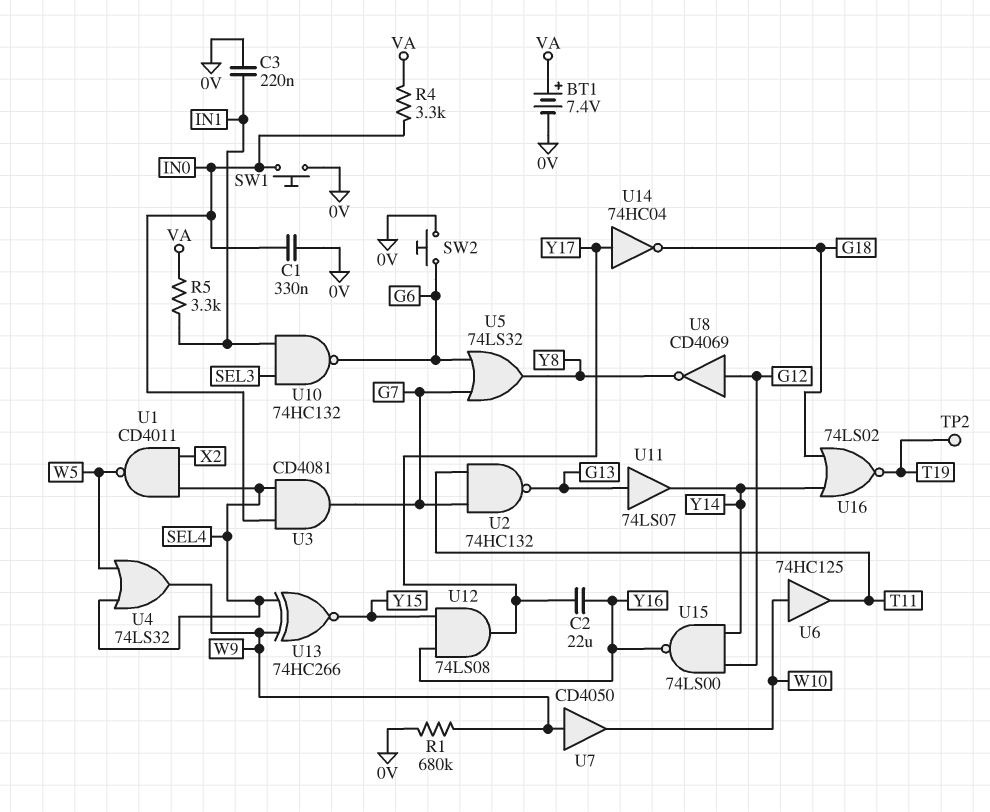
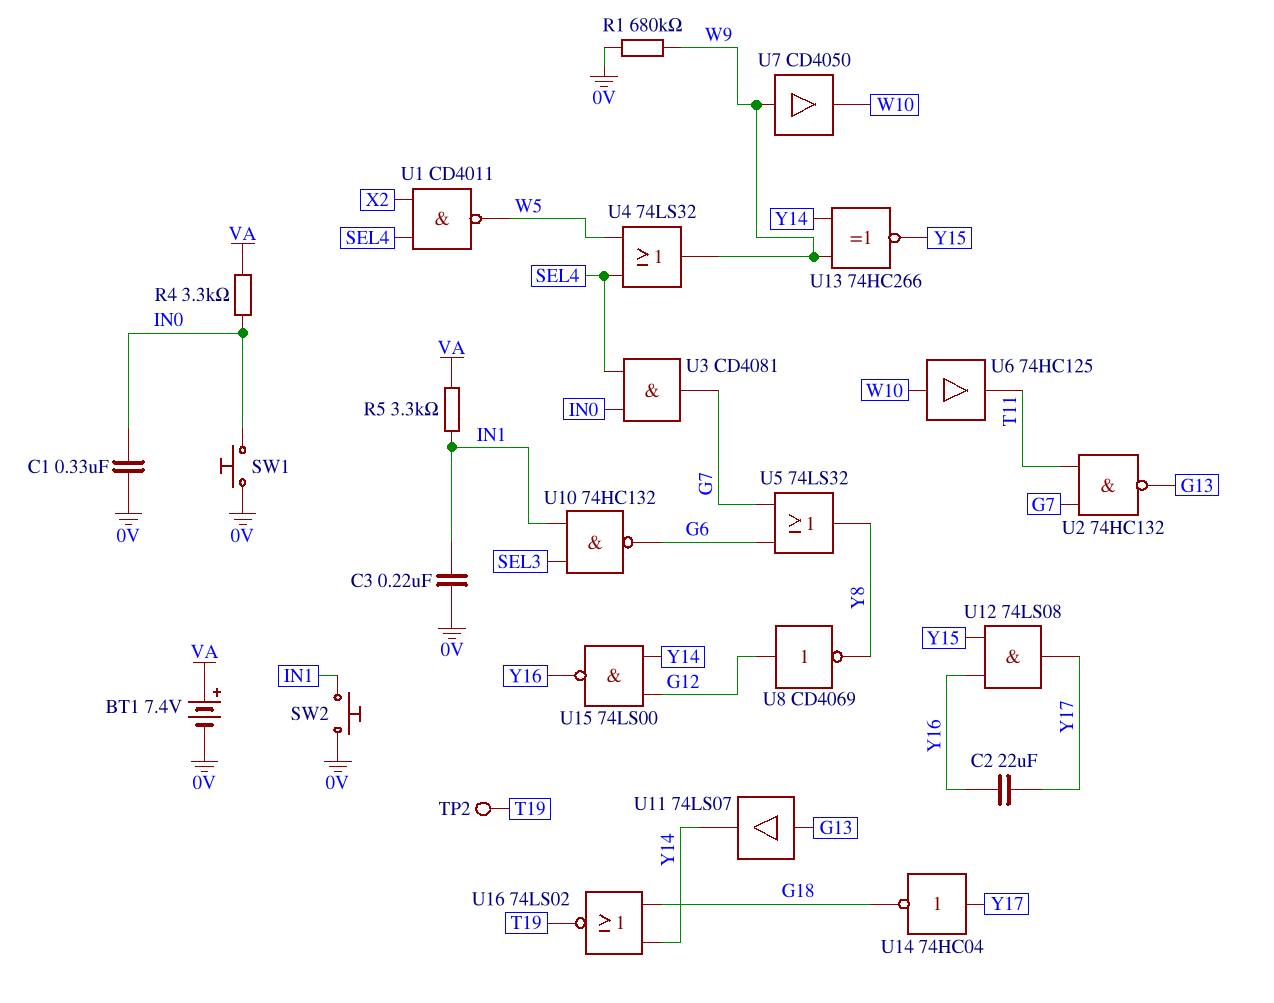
SW2: button (0V, G6) -> button (0V, IN1)
U13: XNOR 74HC266 (in SEL4, in W9, out Y15) -> XNOR 74HC266 (in W9, in Y14, out Y15)

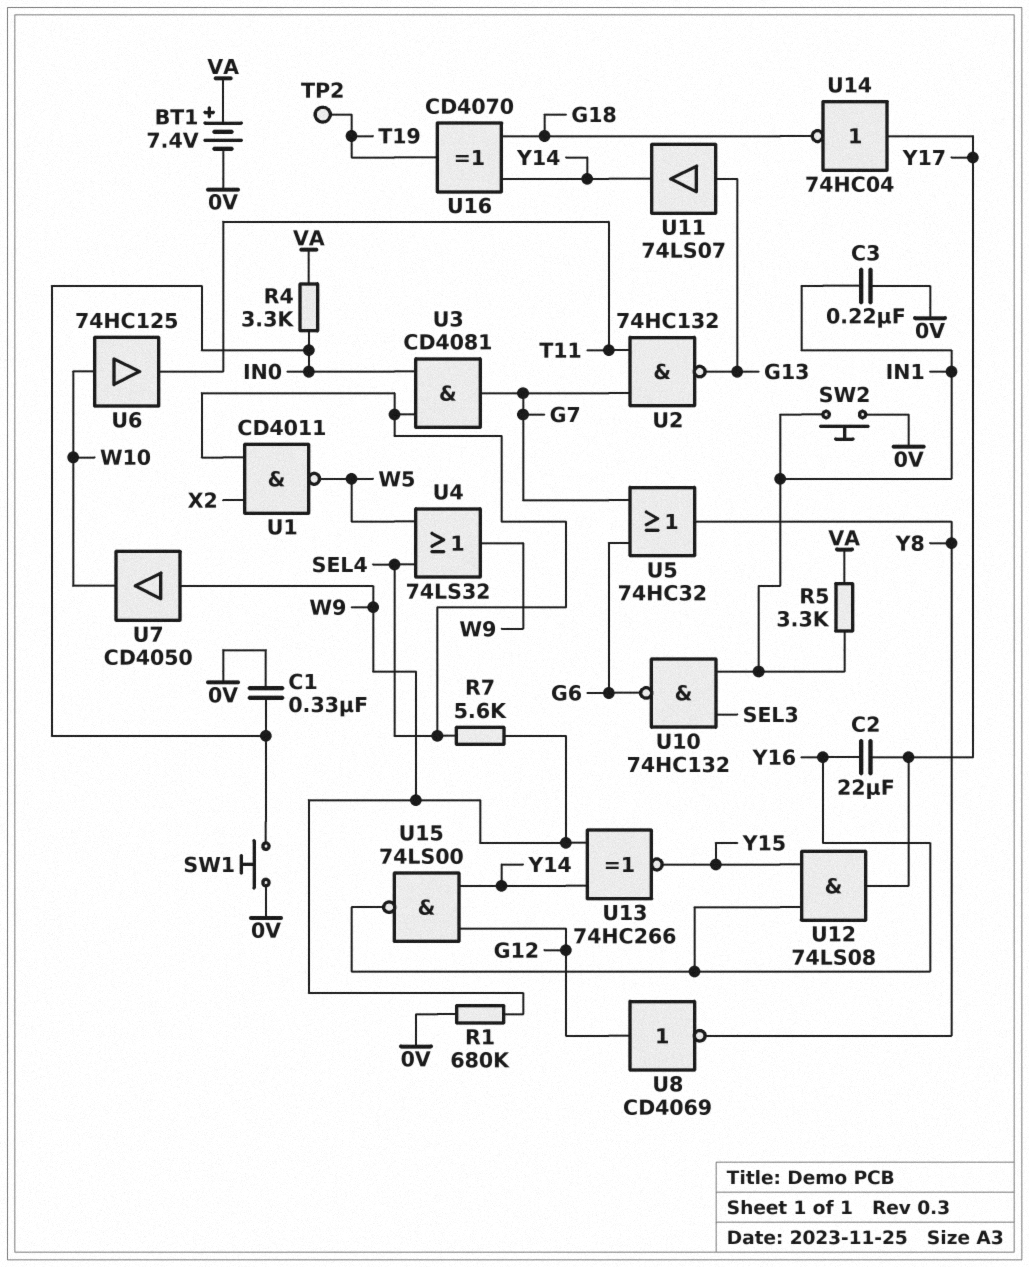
R7: none -> 5.6k (SEL4, W9)
U5: OR 74LS32 (in G6, in G7, out Y8) -> OR 74HC32 (in G6, in G7, out Y8)
U16: NOR 74LS02 (in G18, in Y14, out T19) -> XOR CD4070 (in G18, in Y14, out T19)

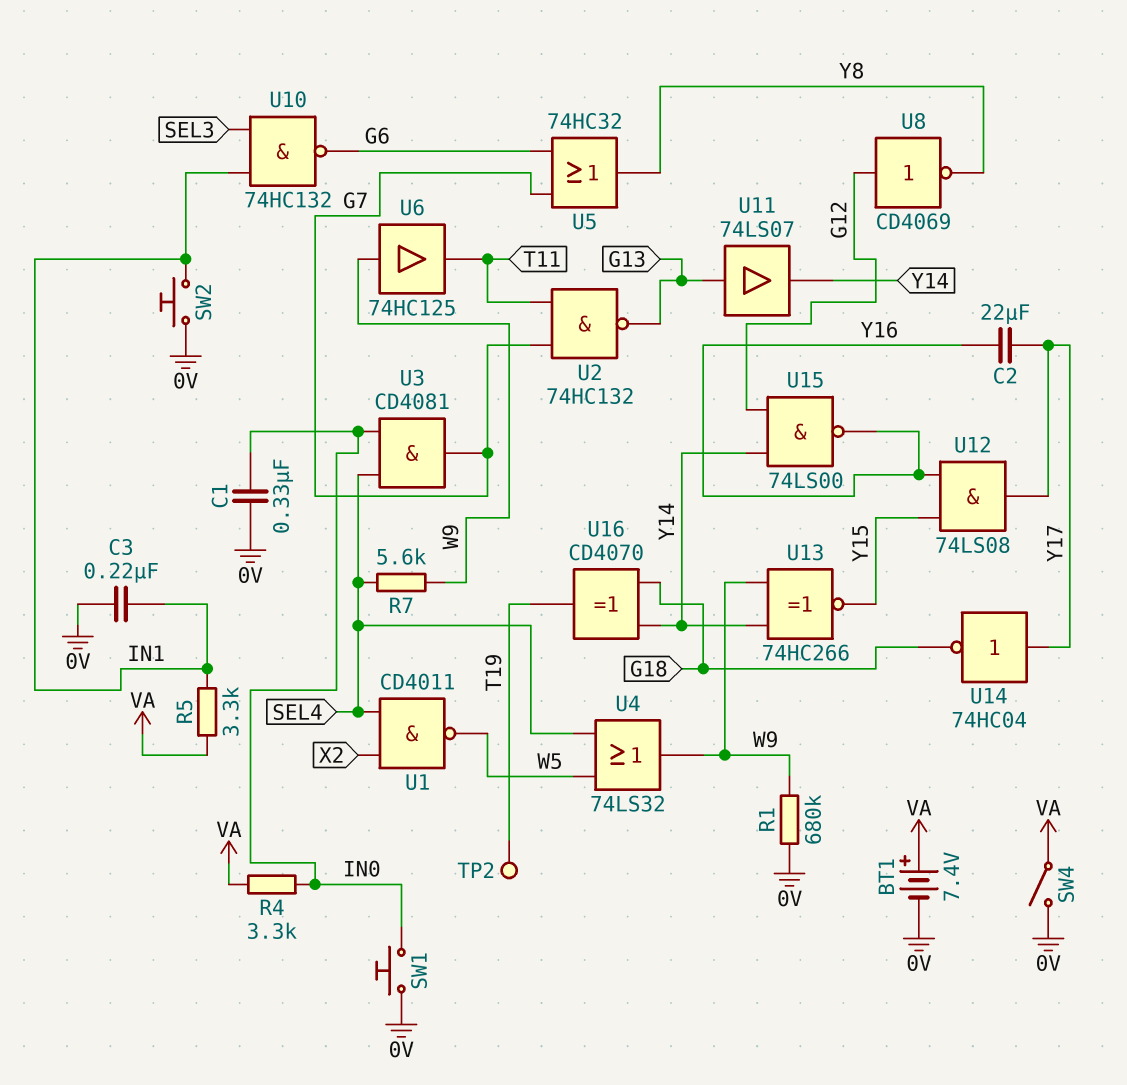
SW4: none -> switch (0V, VA)
U6: buffer 74HC125 (in W10, out T11) -> buffer 74HC125 (in W9, out T11)
U7: buffer CD4050 (in W9, out W10) -> none

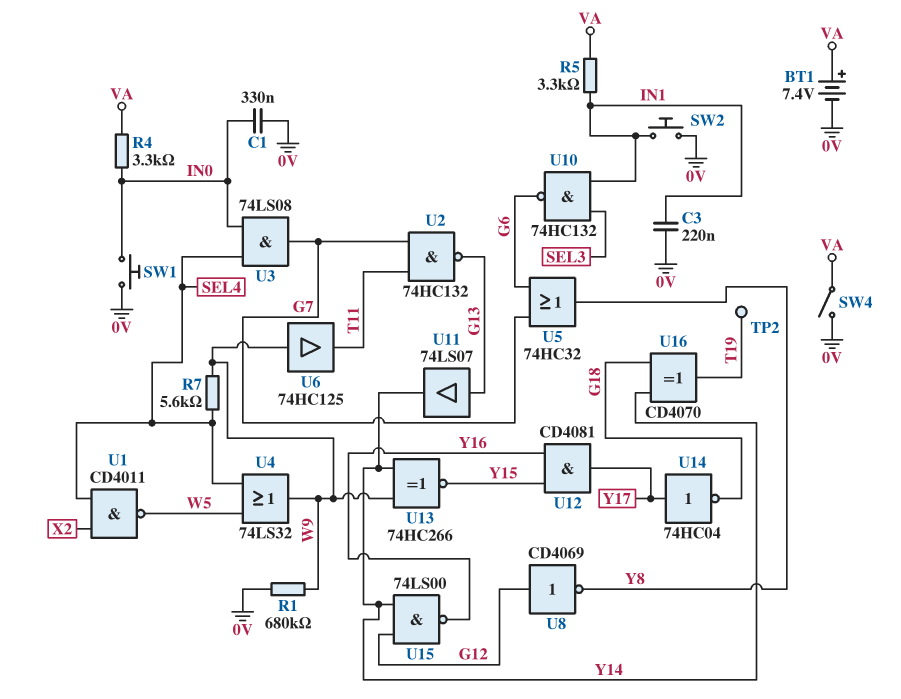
C2: 22uF (Y16, Y17) -> none
U3: AND CD4081 (in IN0, in SEL4, out G7) -> AND 74LS08 (in IN0, in SEL4, out G7)
U12: AND 74LS08 (in Y15, in Y16, out Y17) -> AND CD4081 (in Y15, in Y16, out Y17)

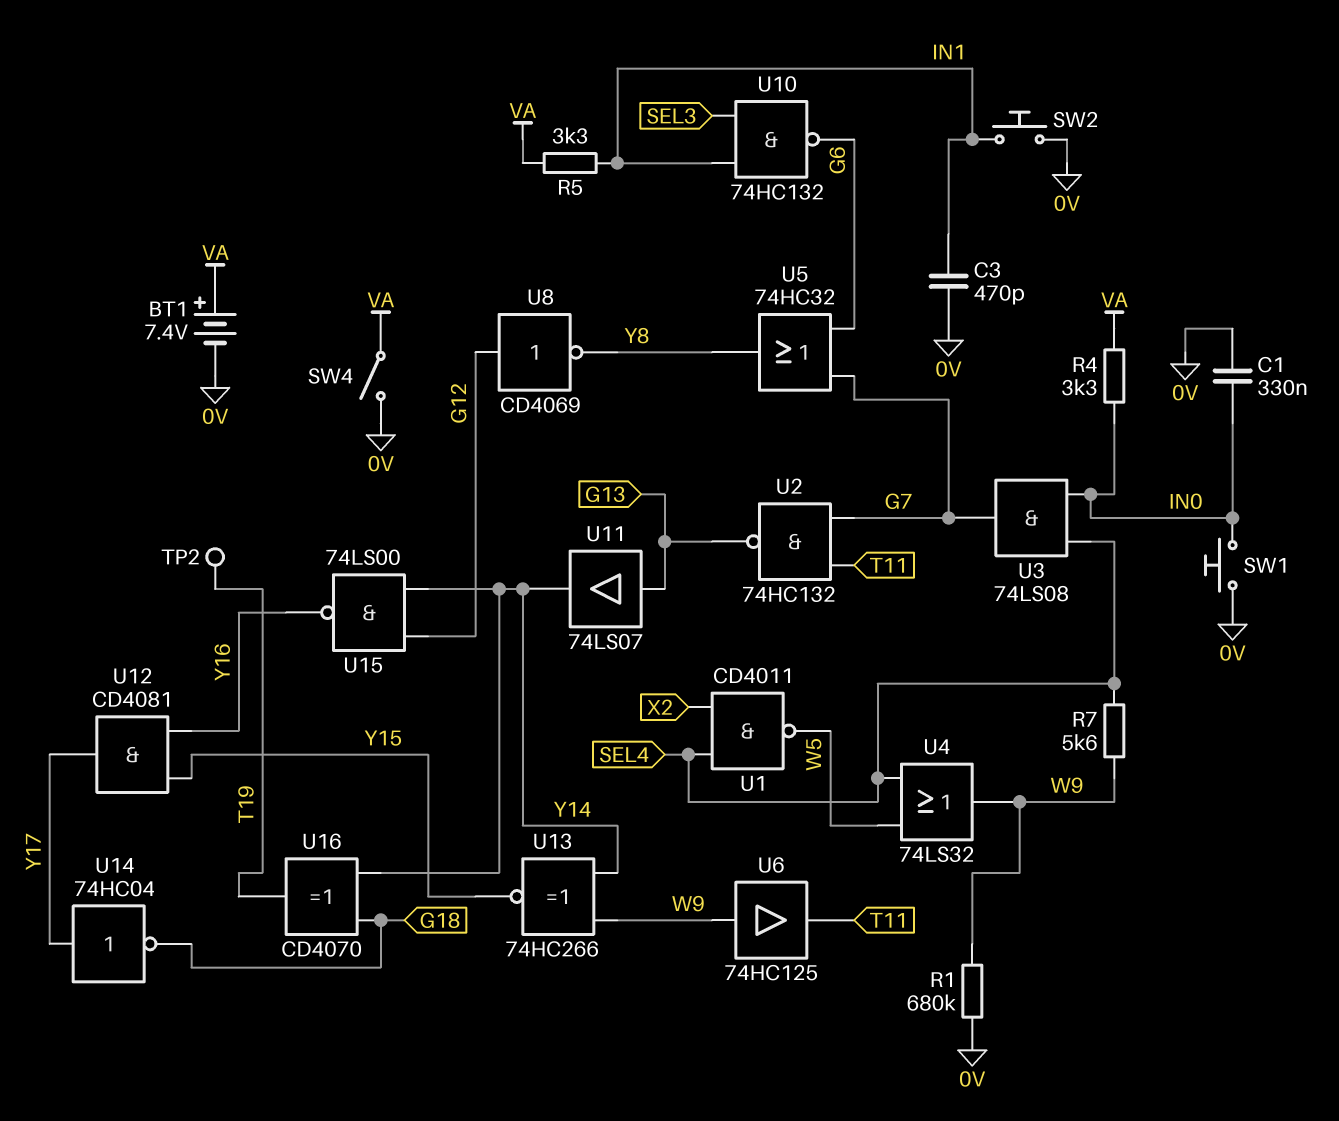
C3: 220nF (0V, IN1) -> 470pF (0V, IN1)

